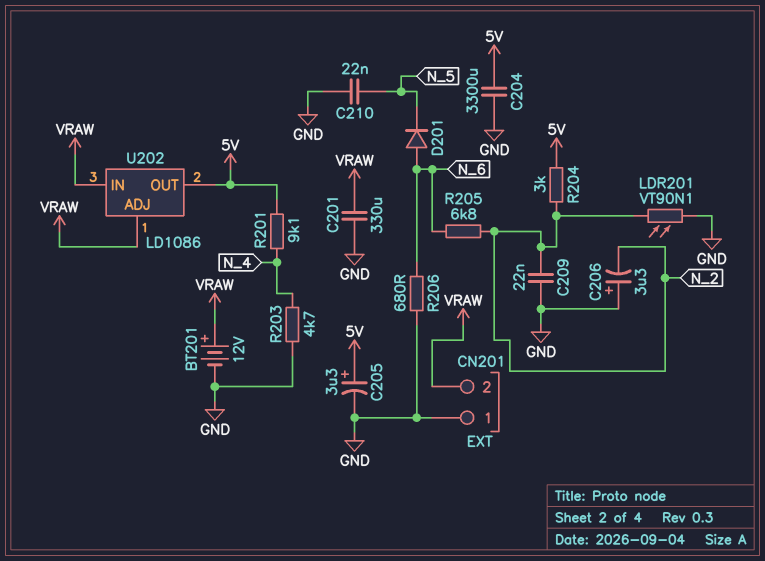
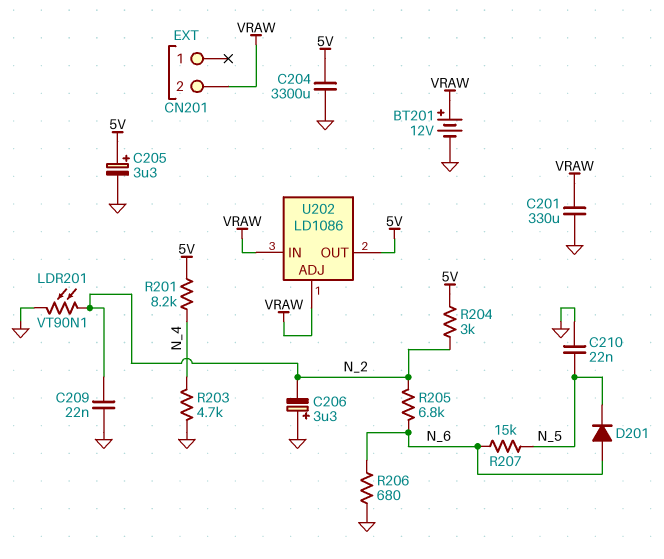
CN201 pin 1: GND -> none
R201: 9.1k (5V, N_4) -> 8.2k (5V, N_4)
R207: none -> 15k (N_5, N_6)

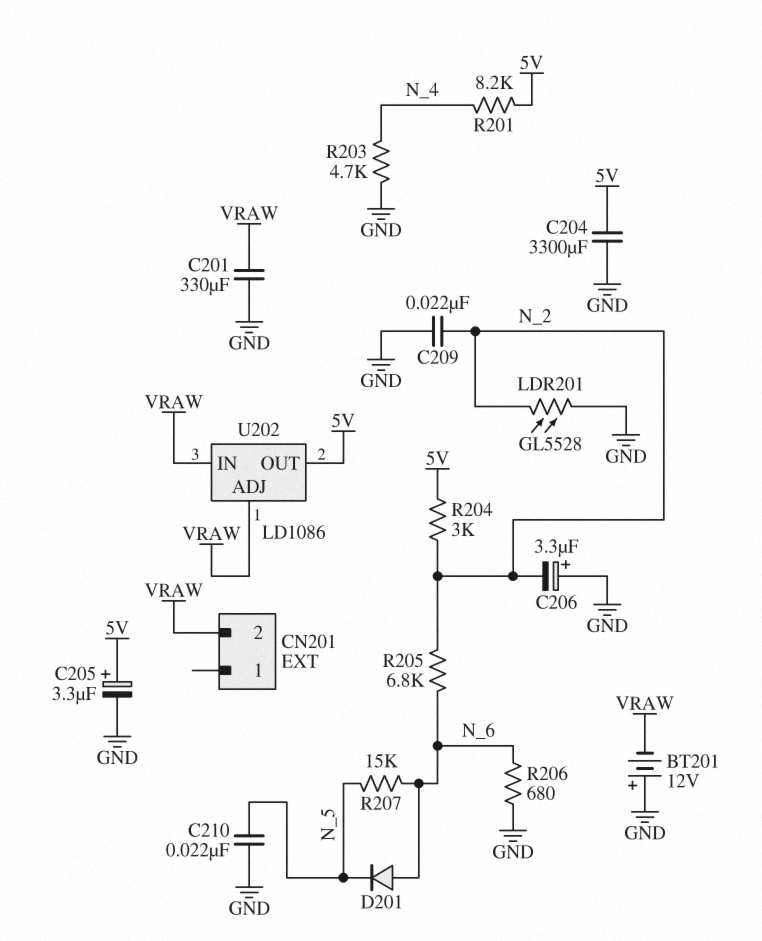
BT201: 12V (plus VRAW, minus GND) -> 12V (plus GND, minus VRAW)
LDR201: VT90N1 (GND, N_2) -> GL5528 (GND, N_2)

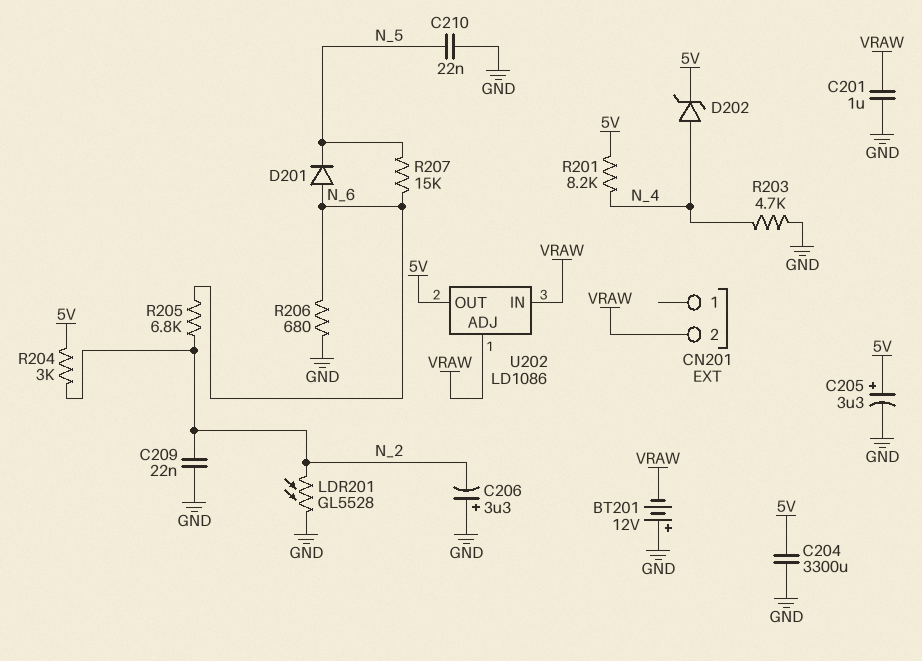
C201: 330uF (GND, VRAW) -> 1uF (GND, VRAW)
D202: none -> zener (A N_4, K 5V)

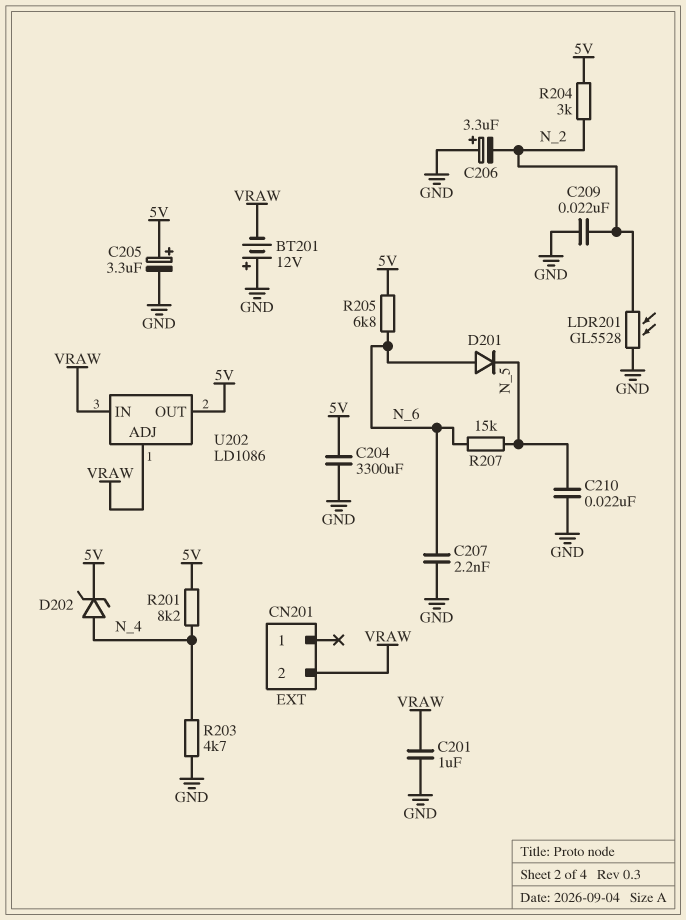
C207: none -> 2.2nF (GND, N_6)
R205: 6.8k (N_2, N_6) -> 6.8k (5V, N_6)
R206: 680 (GND, N_6) -> none

